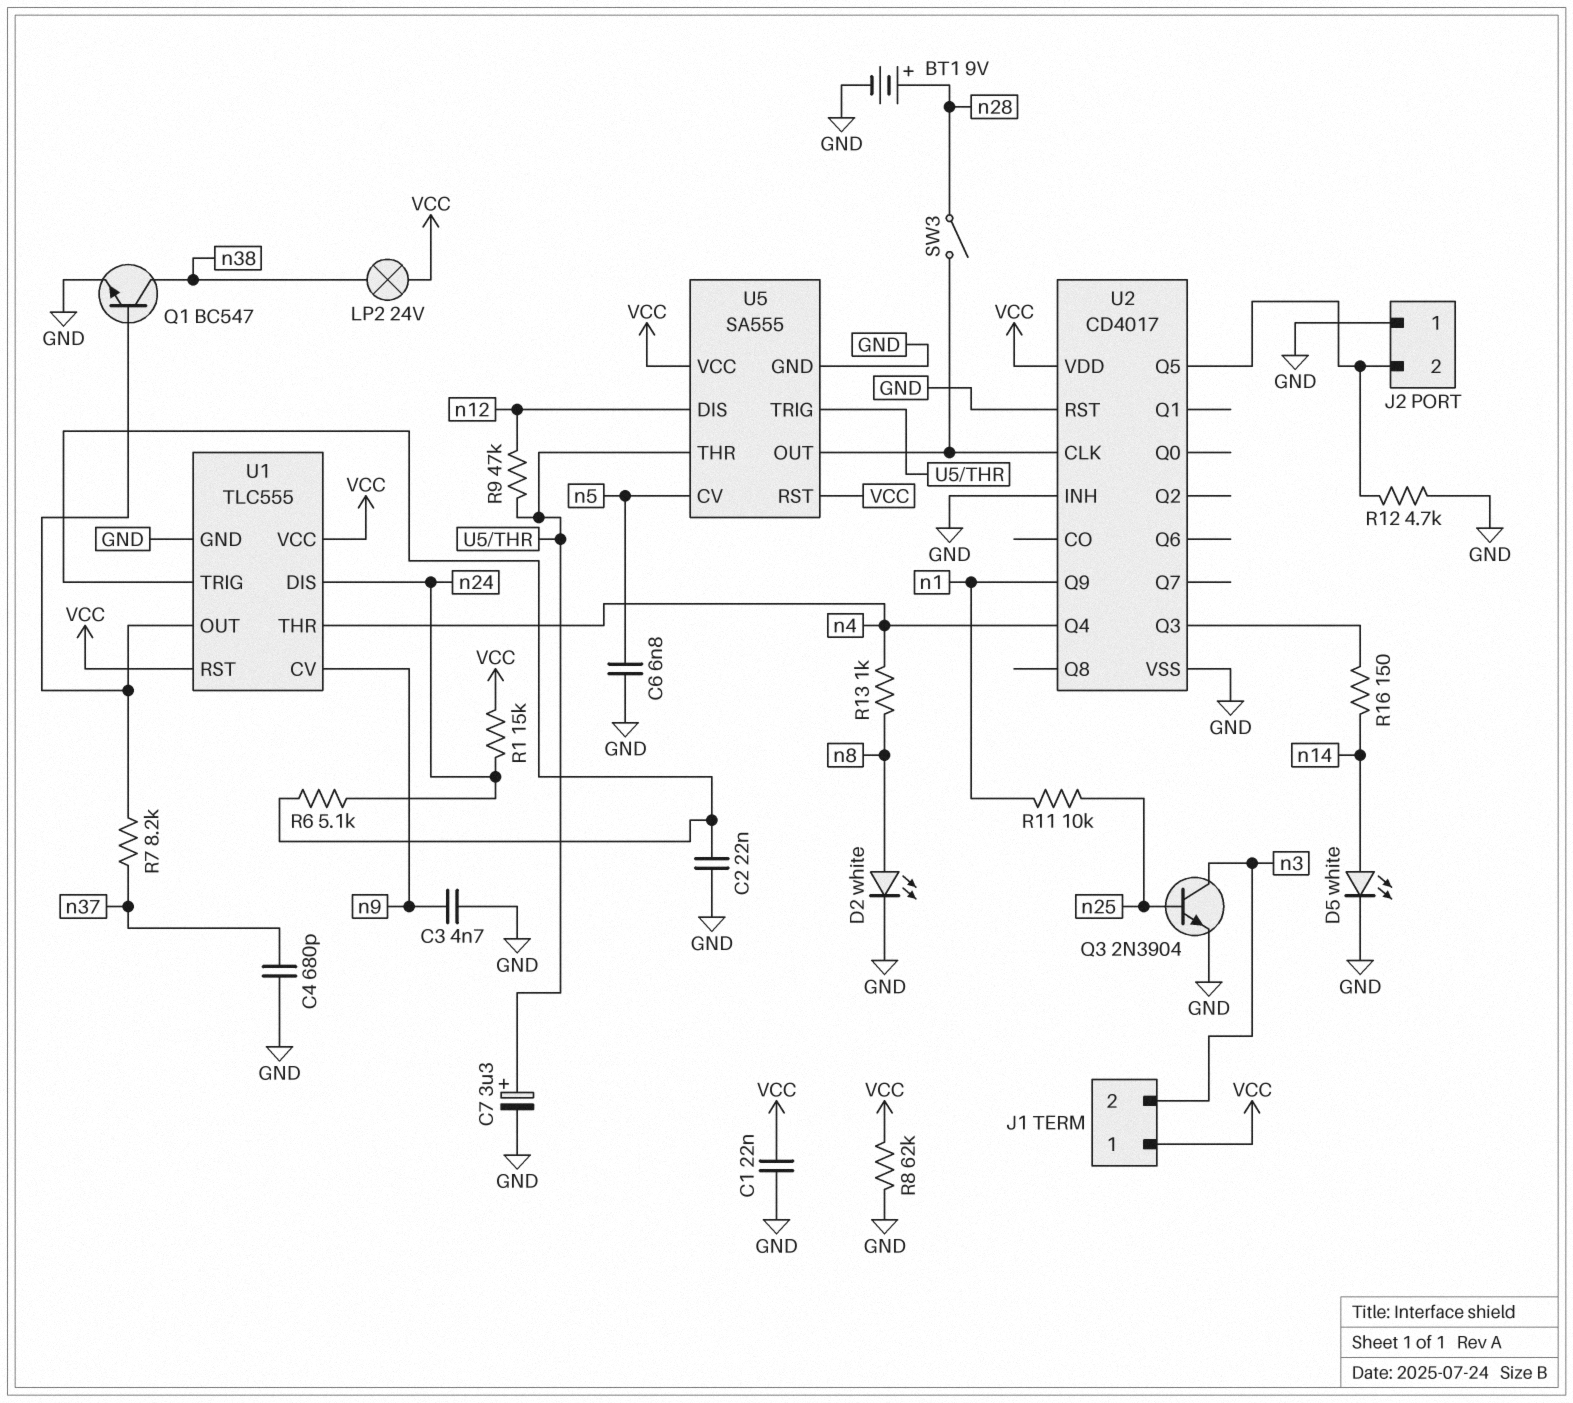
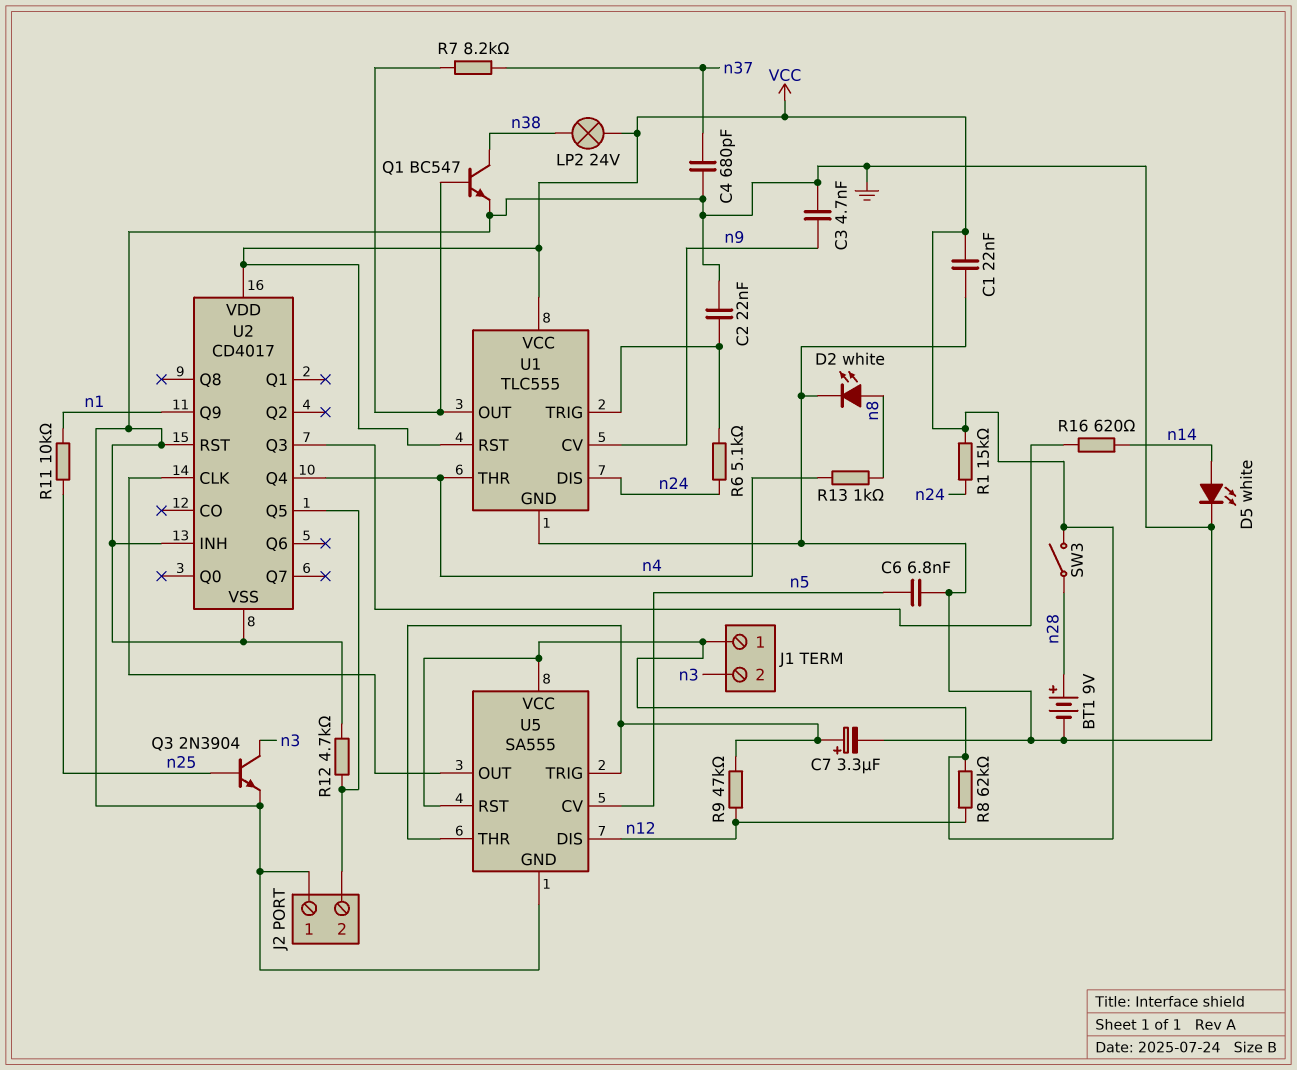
R8: 62k (GND, VCC) -> 62k (VCC, n12)
R16: 150 (U2/Q3, n14) -> 620 (U2/Q3, n14)
SW3: switch (U2/CLK, n28) -> switch (VCC, n28)

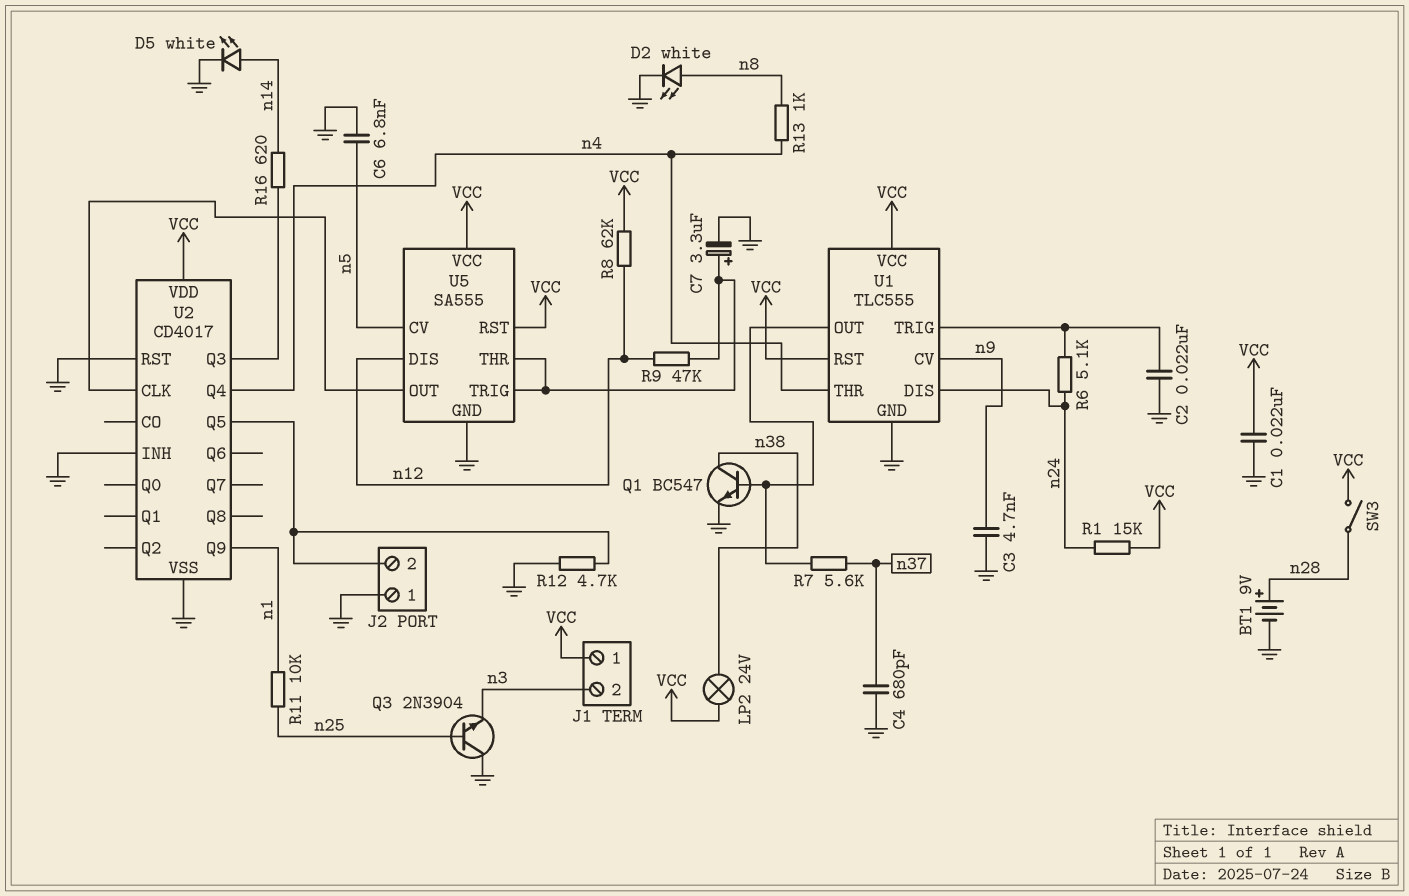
Q3: NPN 2N3904 (B n25, C n3, E GND) -> NPN 2N3904 (B n25, C GND, E n3)
R7: 8.2k (U1/OUT, n37) -> 5.6k (U1/OUT, n37)

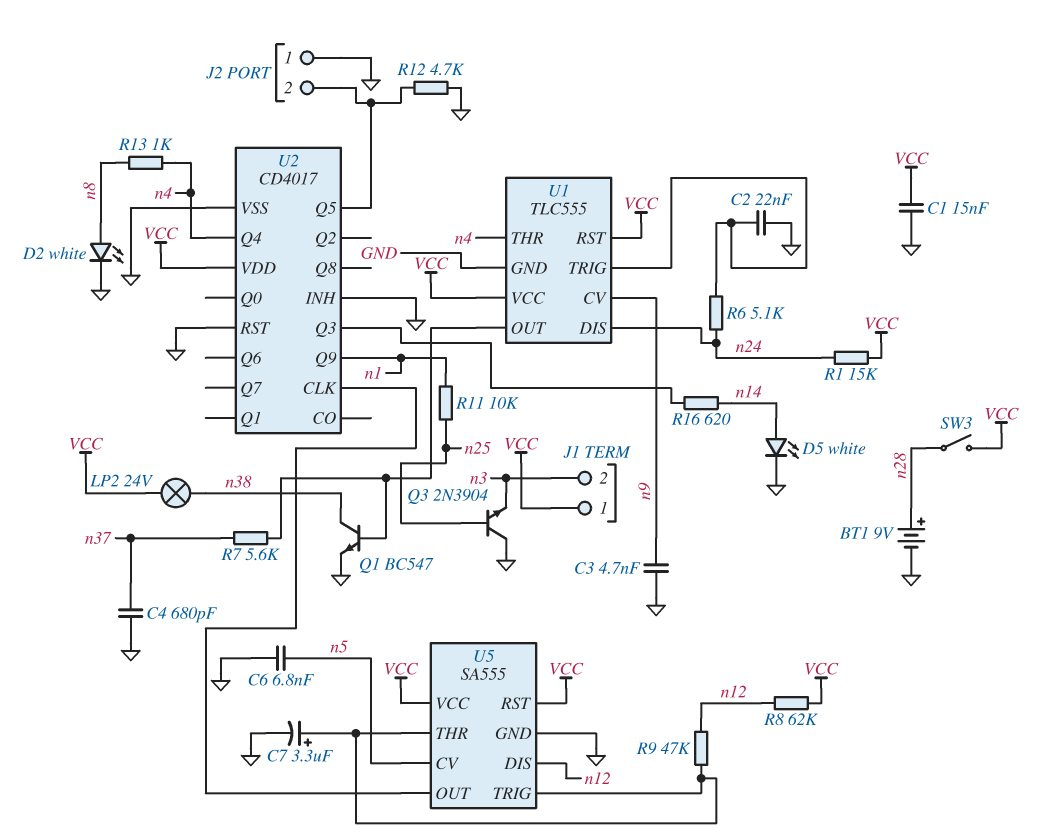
C1: 22nF (GND, VCC) -> 15nF (GND, VCC)

